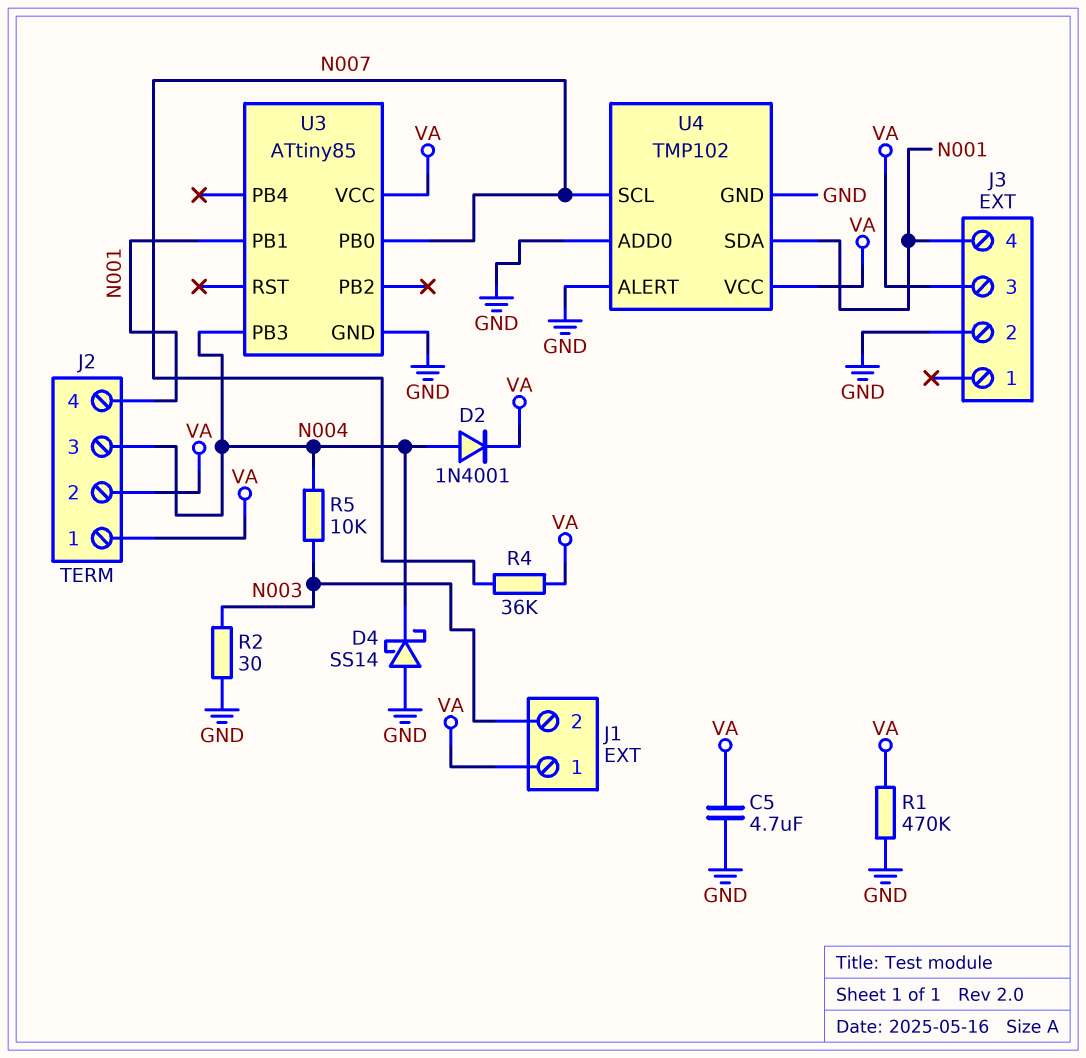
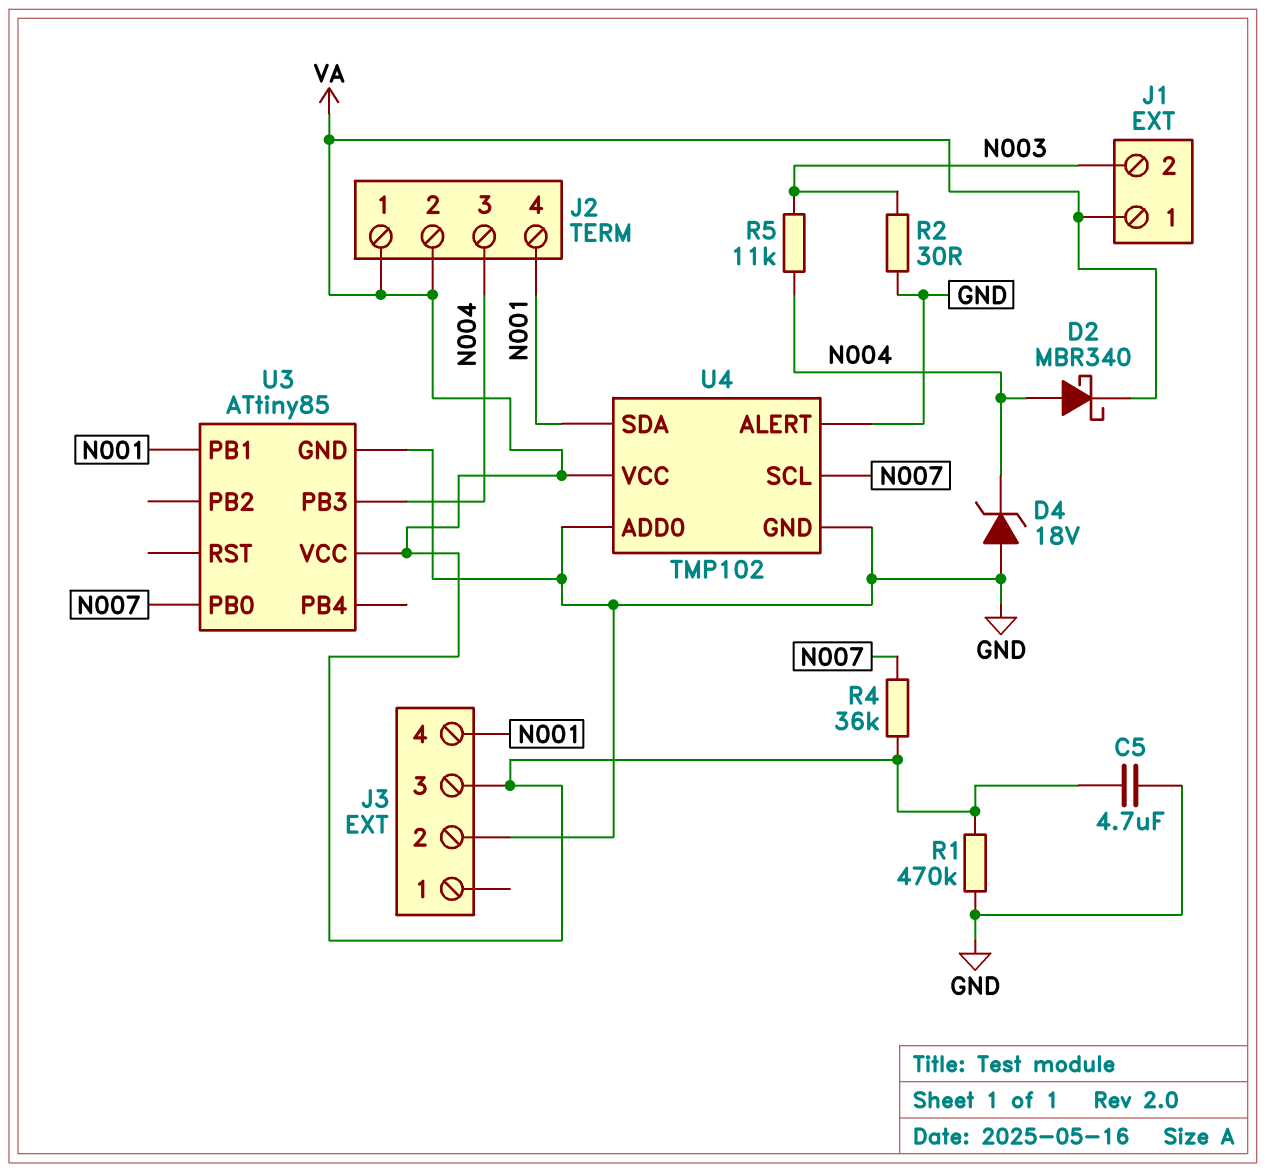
D2: diode 1N4001 (A N004, K VA) -> schottky MBR340 (A N004, K VA)
D4: schottky SS14 (A GND, K N004) -> zener 18V (A GND, K N004)
R5: 10k (N003, N004) -> 11k (N003, N004)

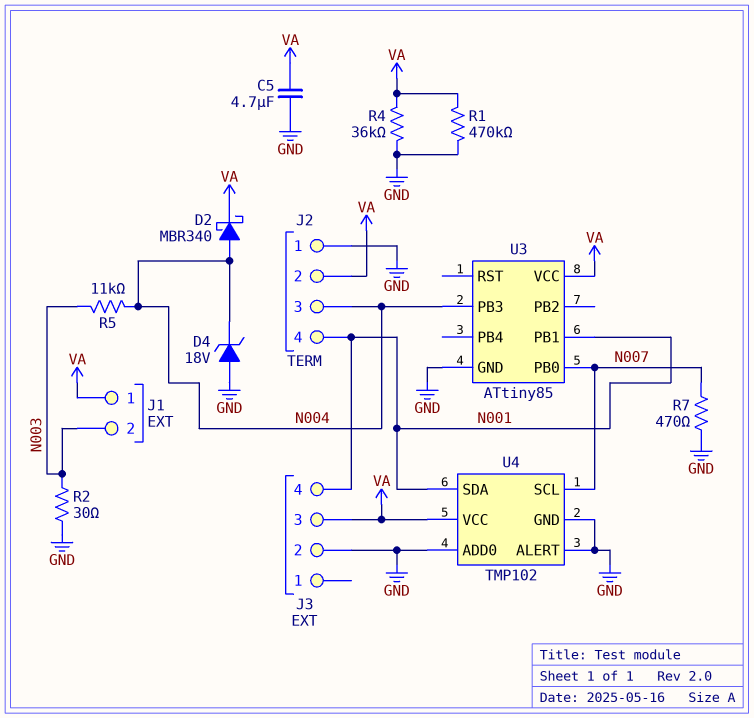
J2 pin 1: VA -> GND
R4: 36k (N007, VA) -> 36k (GND, VA)
R7: none -> 470 (GND, N007)

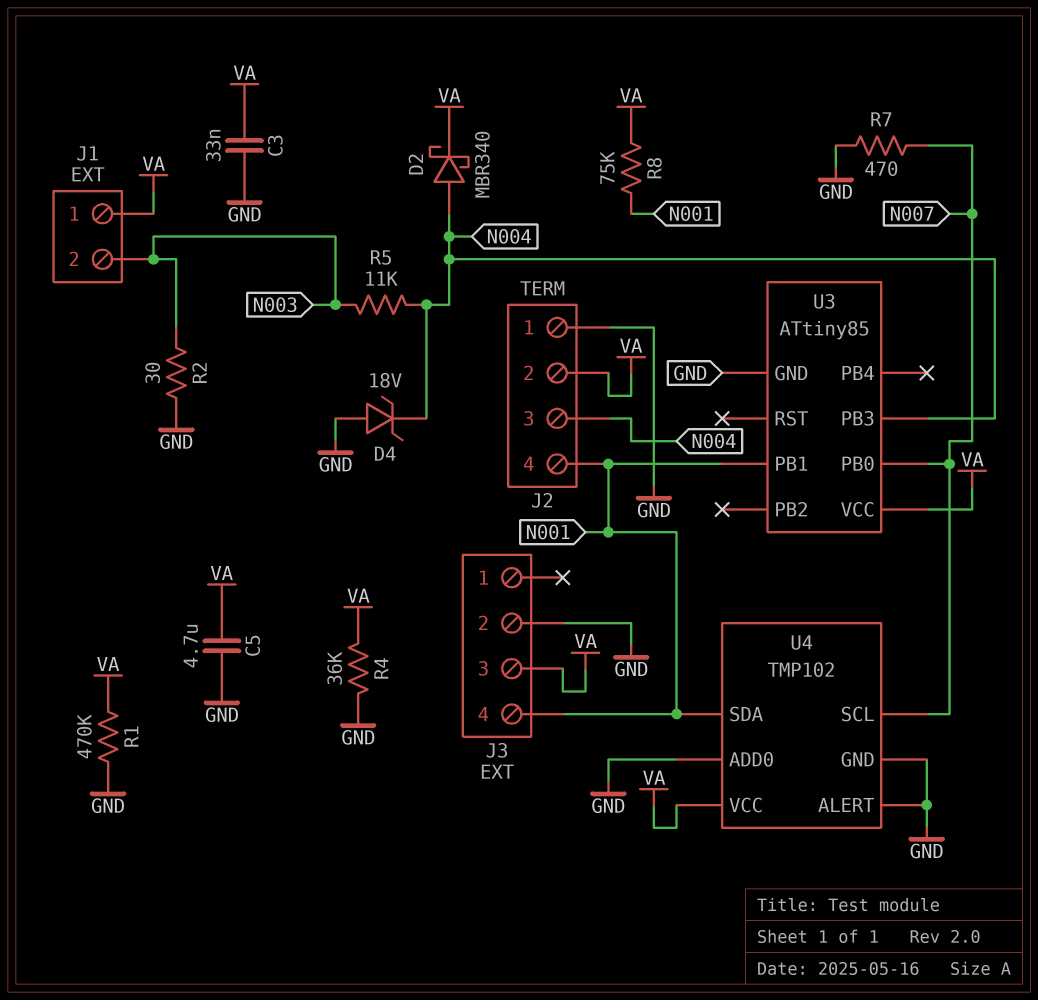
C3: none -> 33nF (GND, VA)
R8: none -> 75k (N001, VA)

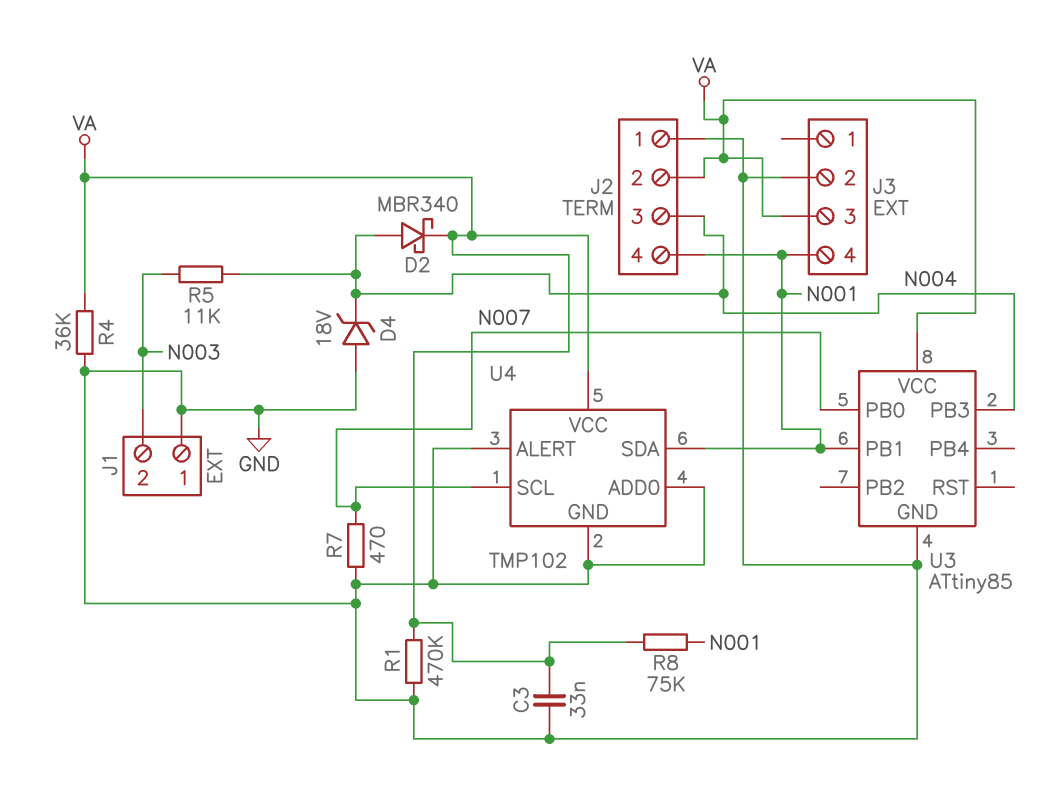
C5: 4.7uF (GND, VA) -> none
J1 pin 1: VA -> GND
R2: 30 (GND, N003) -> none

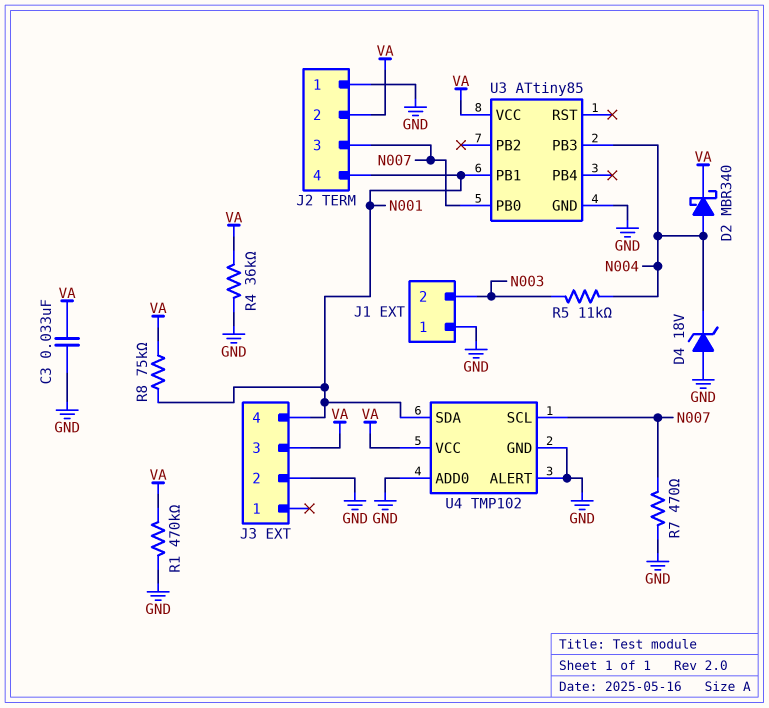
J2 pin 3: N004 -> N007

